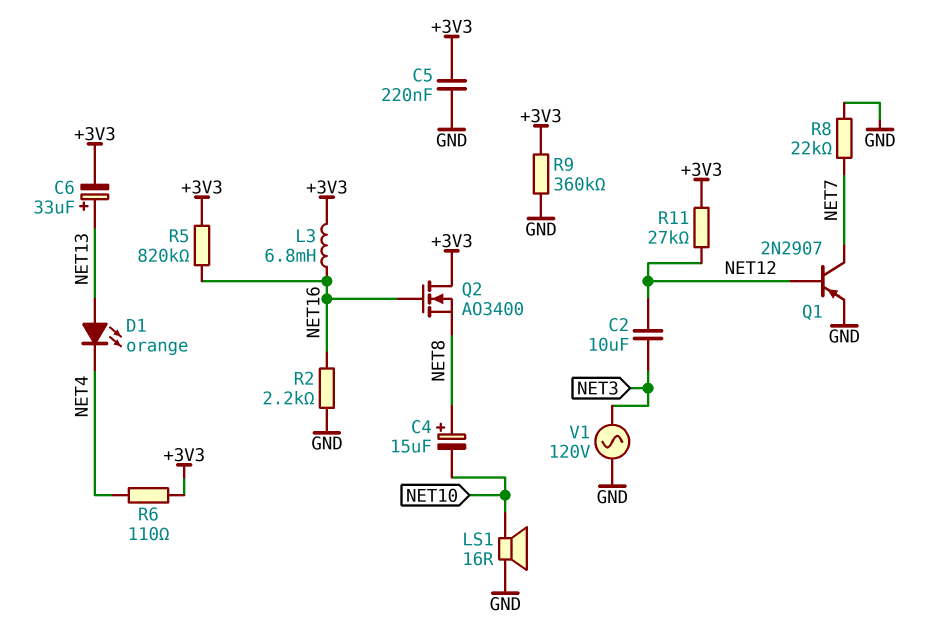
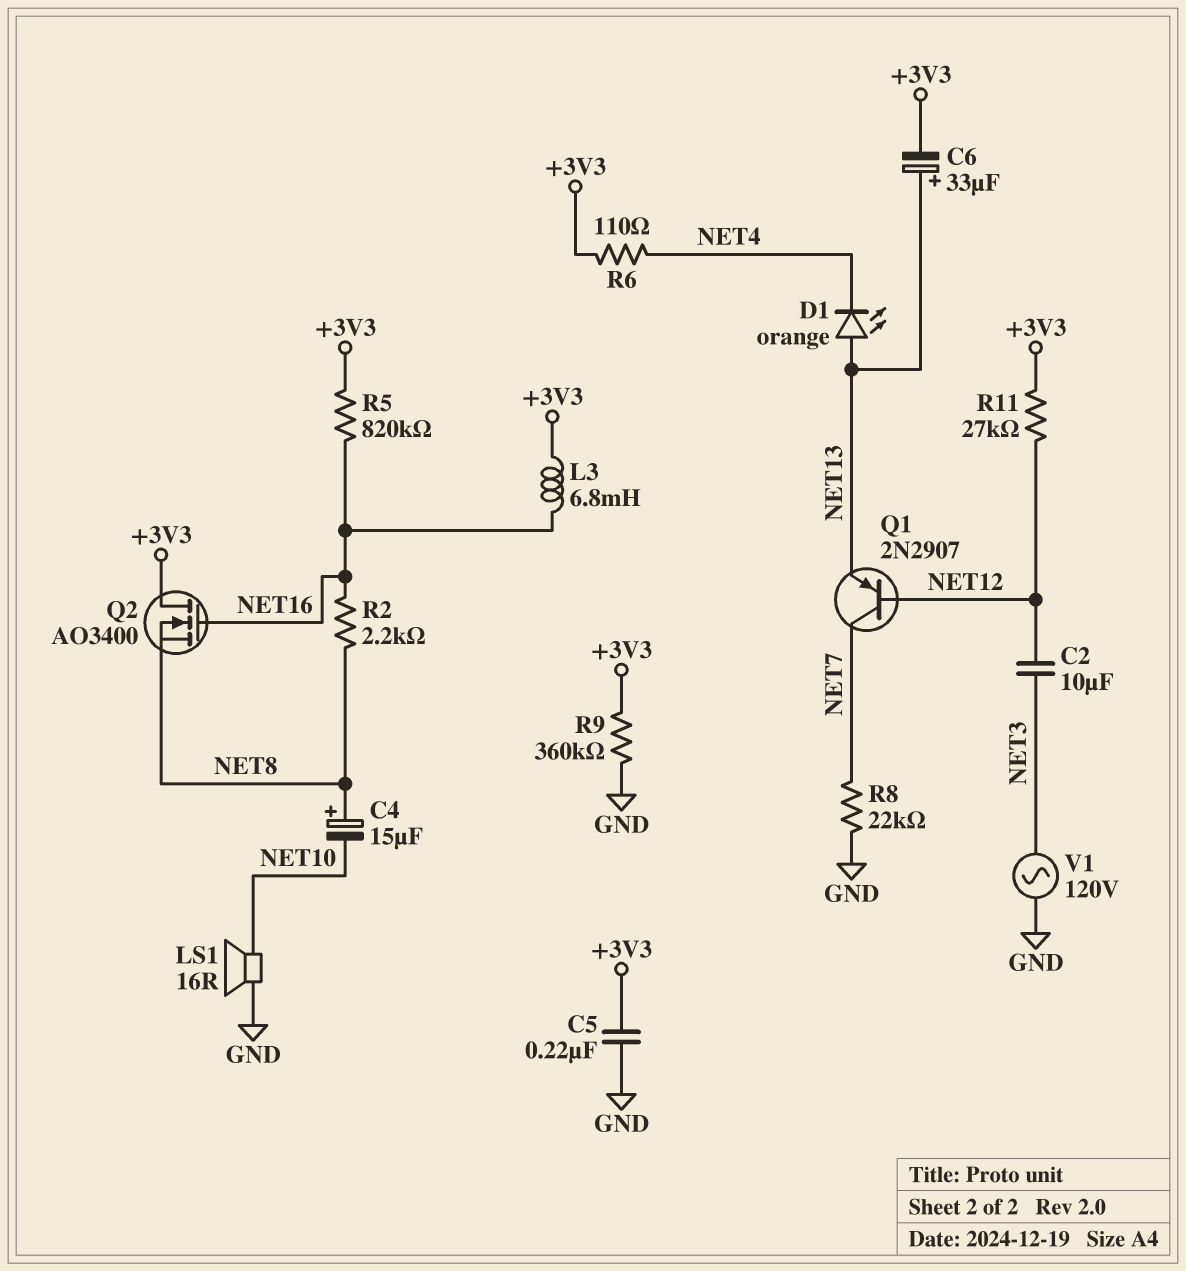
Q1: PNP 2N2907 (B NET12, C NET7, E GND) -> PNP 2N2907 (B NET12, C NET7, E NET13)
R2: 2.2k (GND, NET16) -> 2.2k (NET8, NET16)

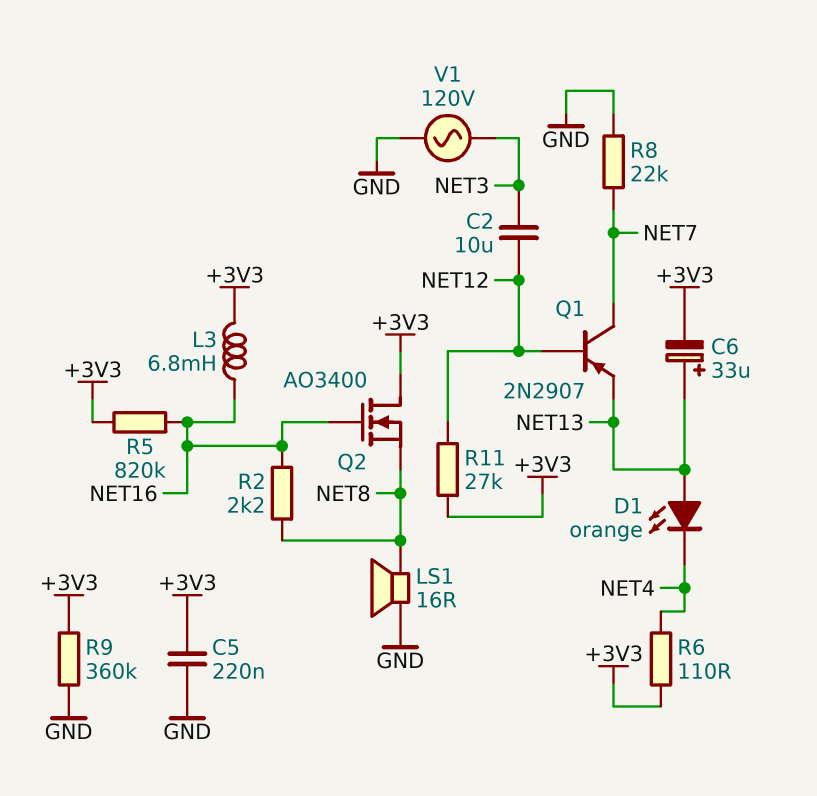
C4: 15uF (plus NET8, minus NET10) -> none
LS1: speaker 16R (GND, NET10) -> speaker 16R (GND, NET8)

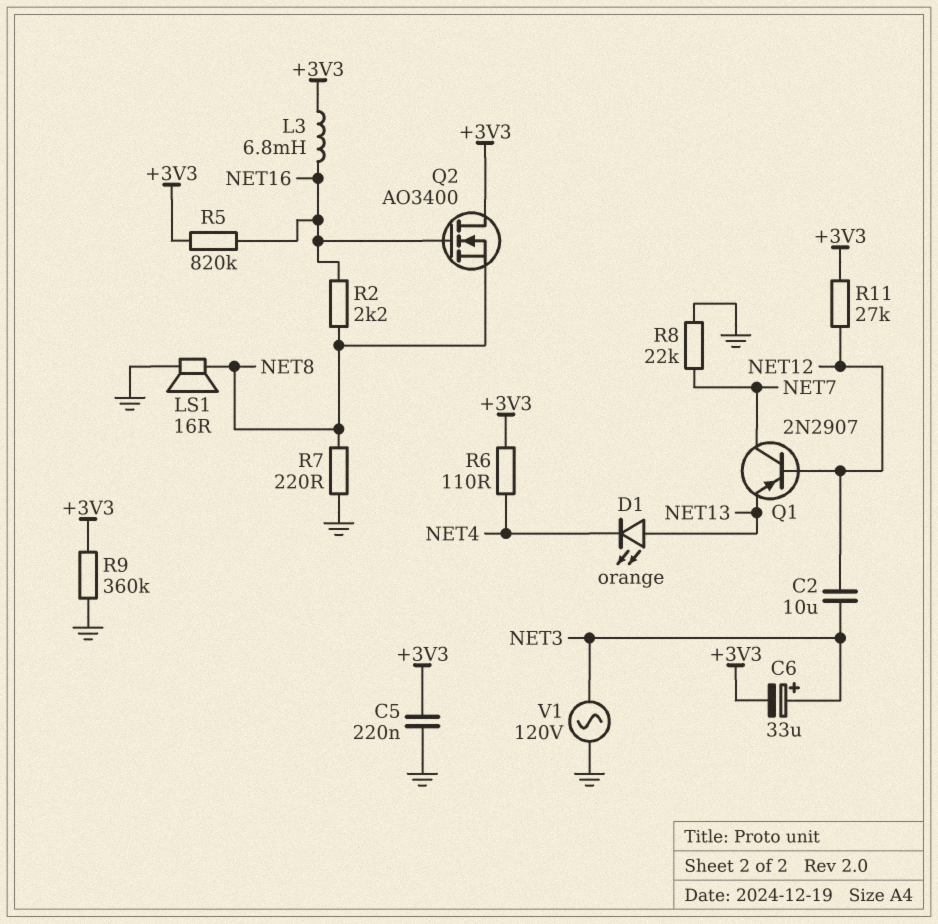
C6: 33uF (plus NET13, minus +3V3) -> 33uF (plus NET3, minus +3V3)
R7: none -> 220 (GND, NET8)

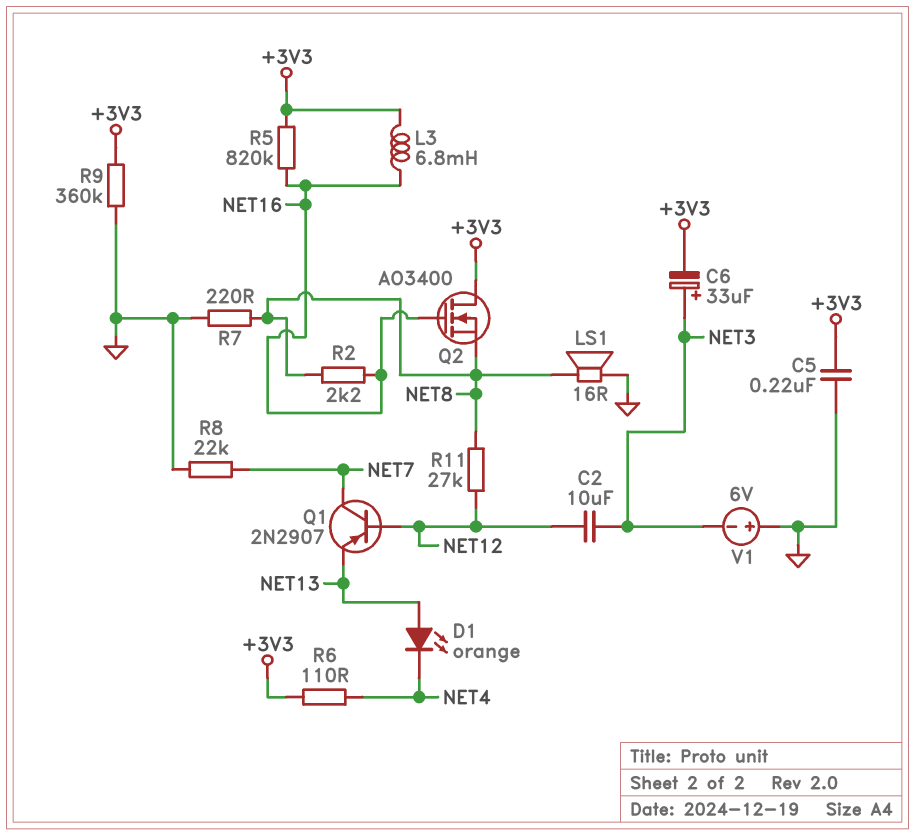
R11: 27k (+3V3, NET12) -> 27k (NET8, NET12)
V1: AC 120V (GND, NET3) -> 6V (plus GND, minus NET3)

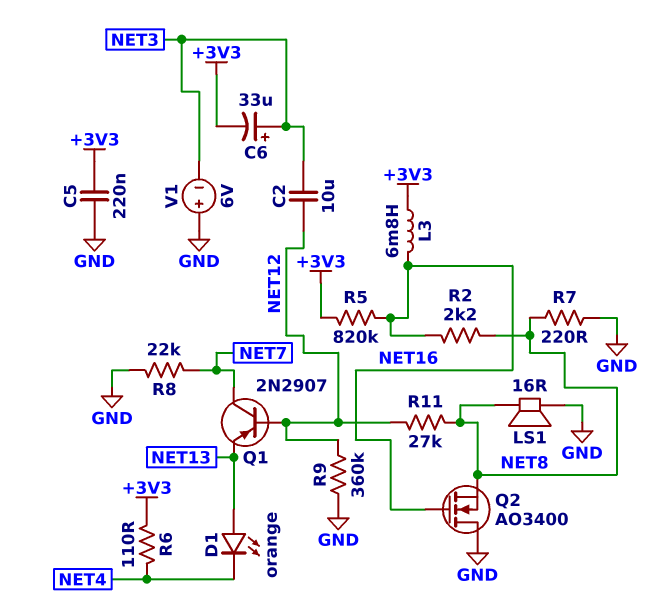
Q2: NMOS AO3400 (G NET16, D +3V3, S NET8) -> NMOS AO3400 (G NET16, D GND, S NET8)
R9: 360k (+3V3, GND) -> 360k (GND, NET12)

